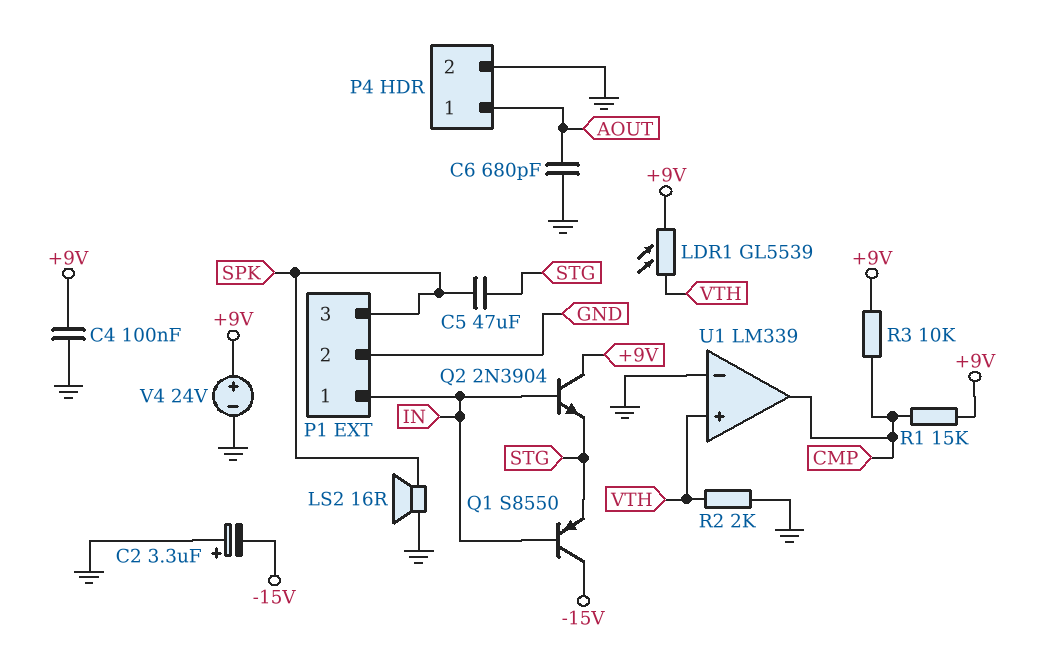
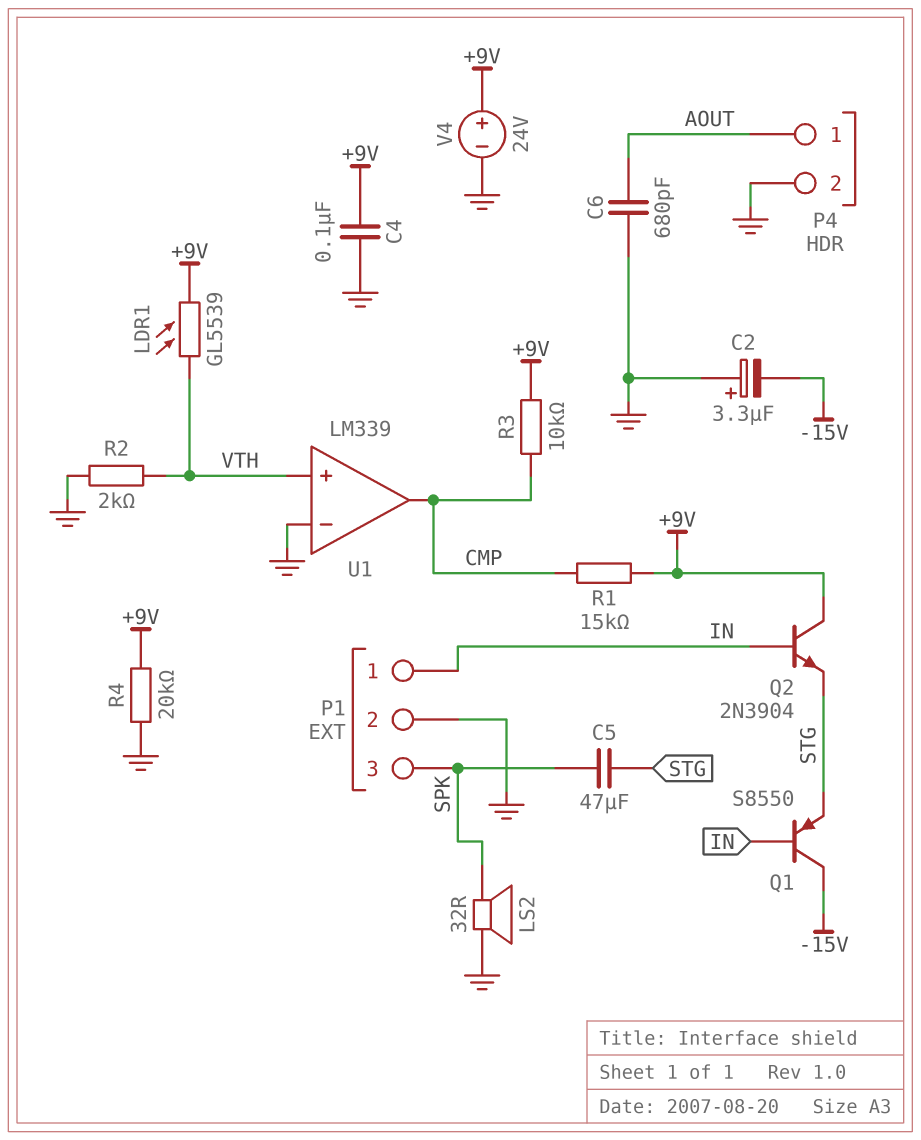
LS2: speaker 16R (GND, SPK) -> speaker 32R (GND, SPK)
R4: none -> 20k (+9V, GND)

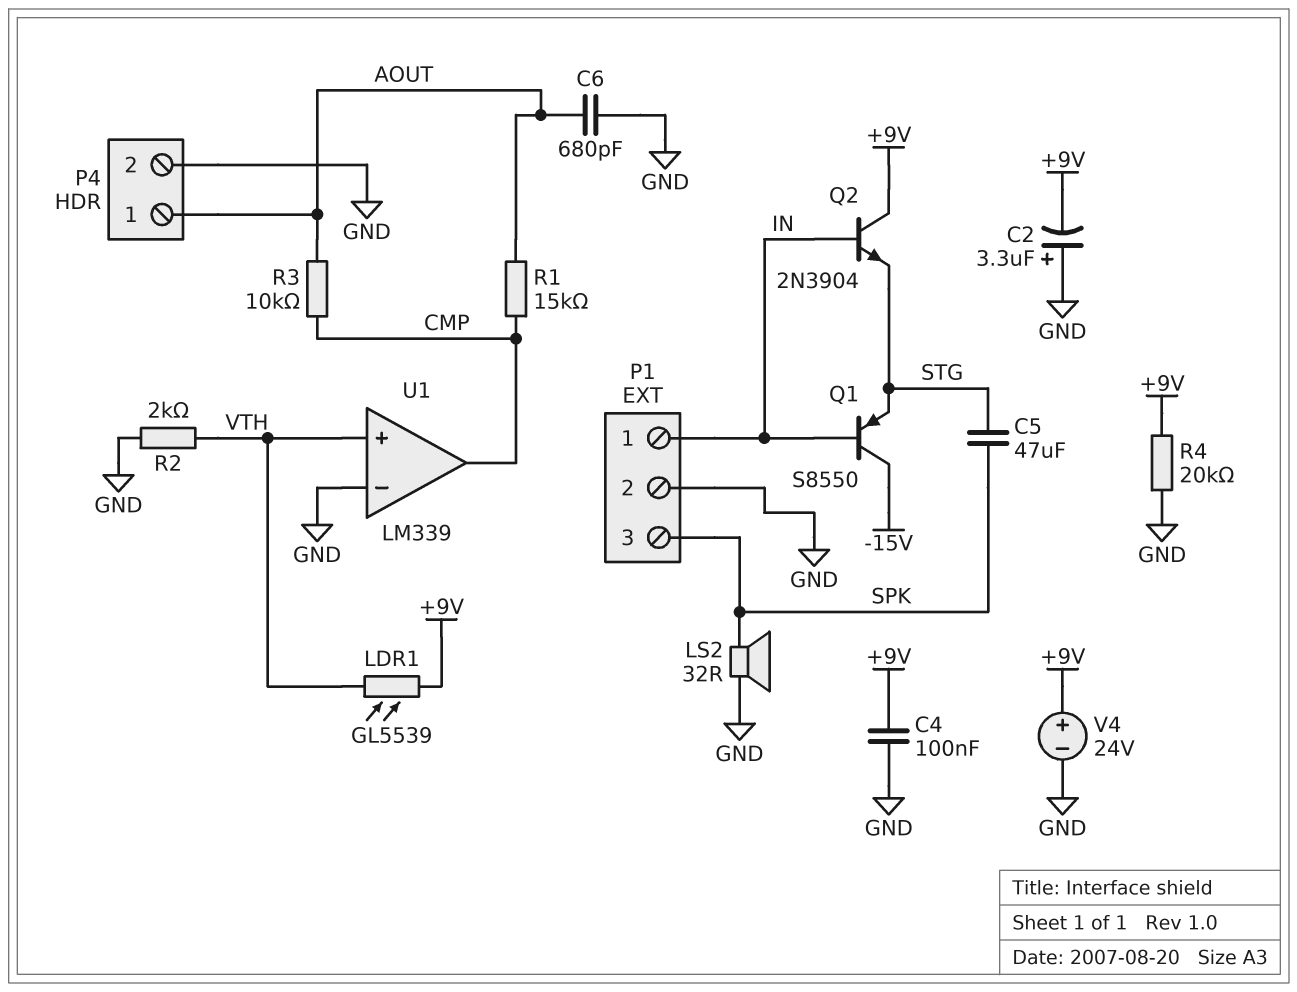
C2: 3.3uF (plus GND, minus -15V) -> 3.3uF (plus GND, minus +9V)
R1: 15k (+9V, CMP) -> 15k (AOUT, CMP)
R3: 10k (+9V, CMP) -> 10k (AOUT, CMP)

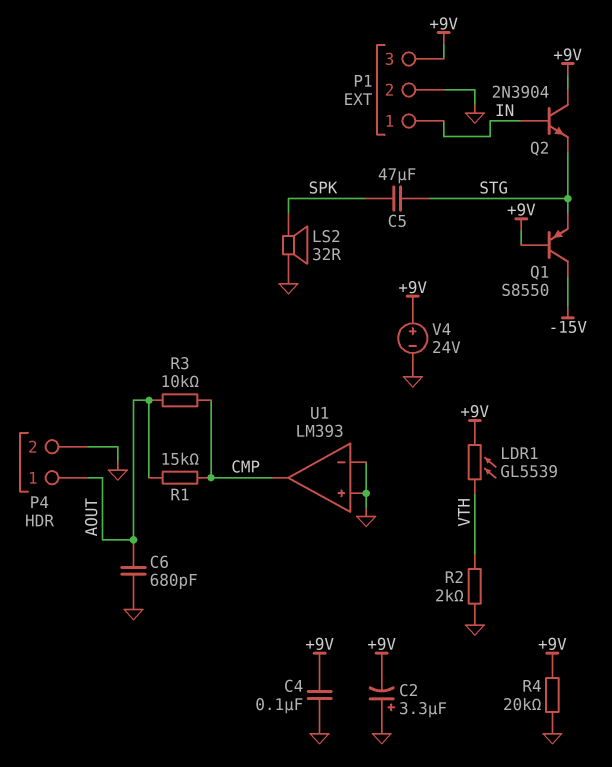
P1 pin 3: SPK -> +9V
Q1: PNP S8550 (B IN, C -15V, E STG) -> PNP S8550 (B +9V, C -15V, E STG)
U1: LM339 -> LM393
U1 pin in+: VTH -> GND

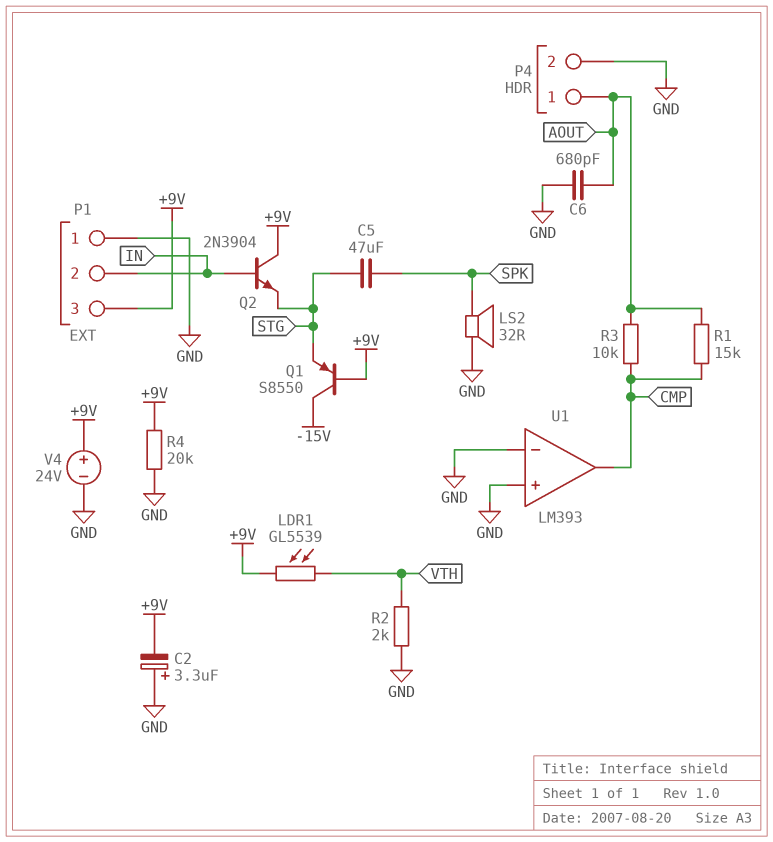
C4: 100nF (+9V, GND) -> none
P1 pin 1: IN -> GND
P1 pin 2: GND -> IN

